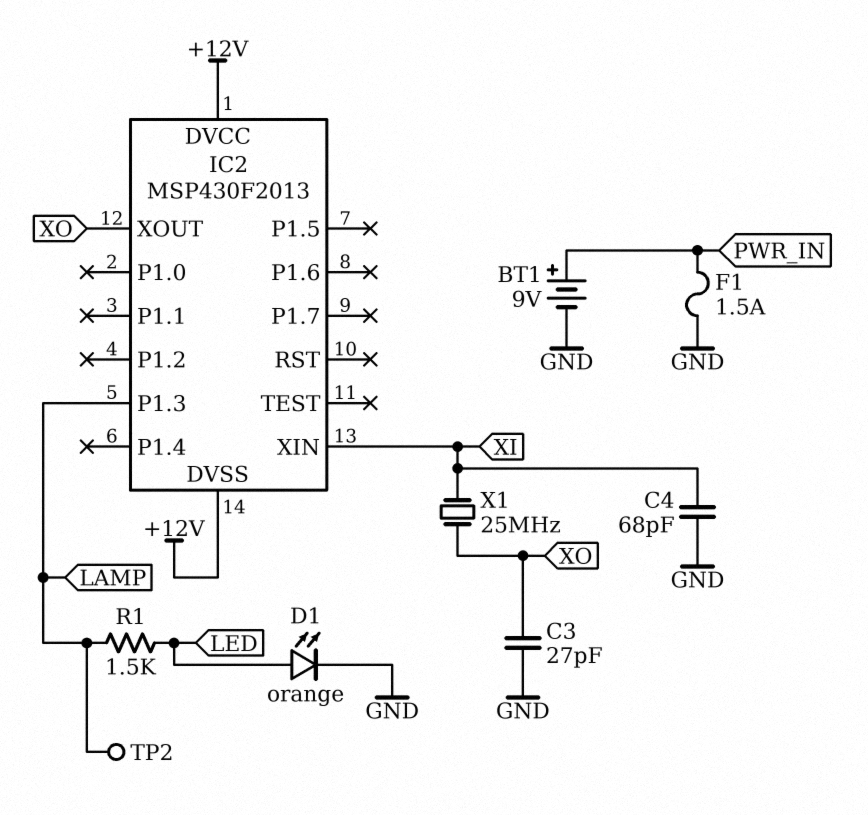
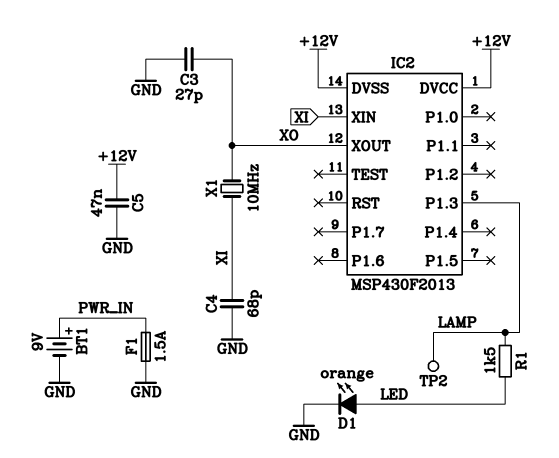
C5: none -> 47nF (+12V, GND)
X1: 25MHz (XI, XO) -> 10MHz (XI, XO)

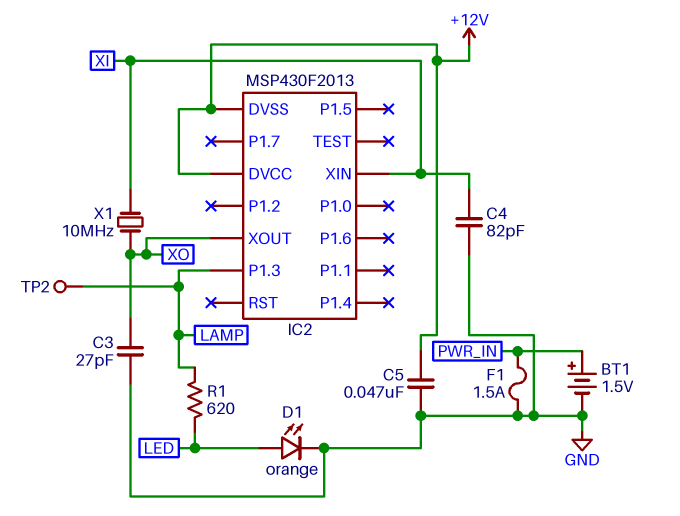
BT1: 9V (plus PWR_IN, minus GND) -> 1.5V (plus PWR_IN, minus GND)
C4: 68pF (GND, XI) -> 82pF (GND, XI)
R1: 1.5k (LAMP, LED) -> 620 (LAMP, LED)

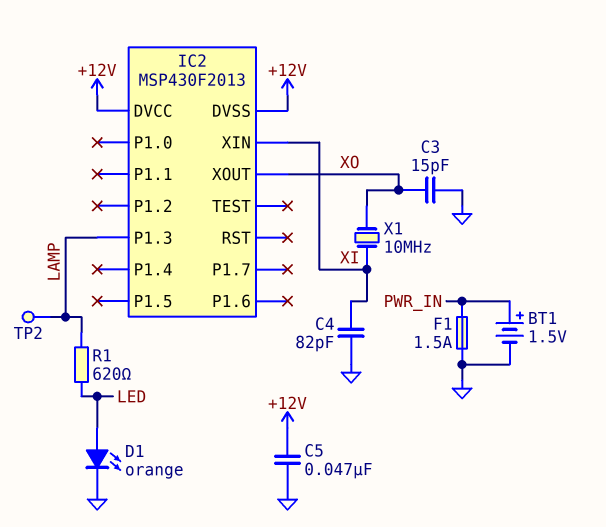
C3: 27pF (GND, XO) -> 15pF (GND, XO)

